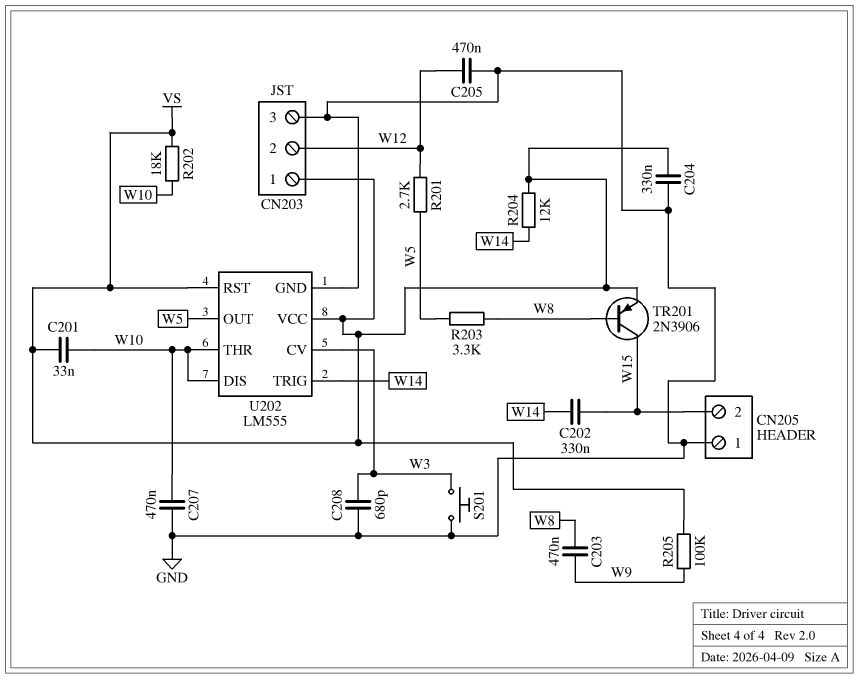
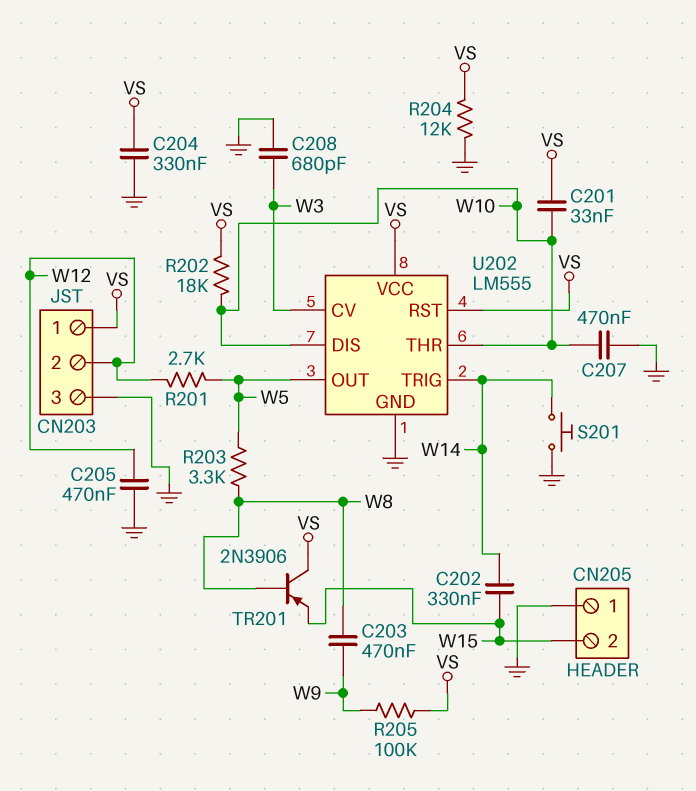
R204: 12k (VS, W14) -> 12k (GND, VS)
S201: button (GND, W3) -> button (GND, W14)
TR201: PNP 2N3906 (B W8, C W15, E VS) -> PNP 2N3906 (B W8, C VS, E W15)

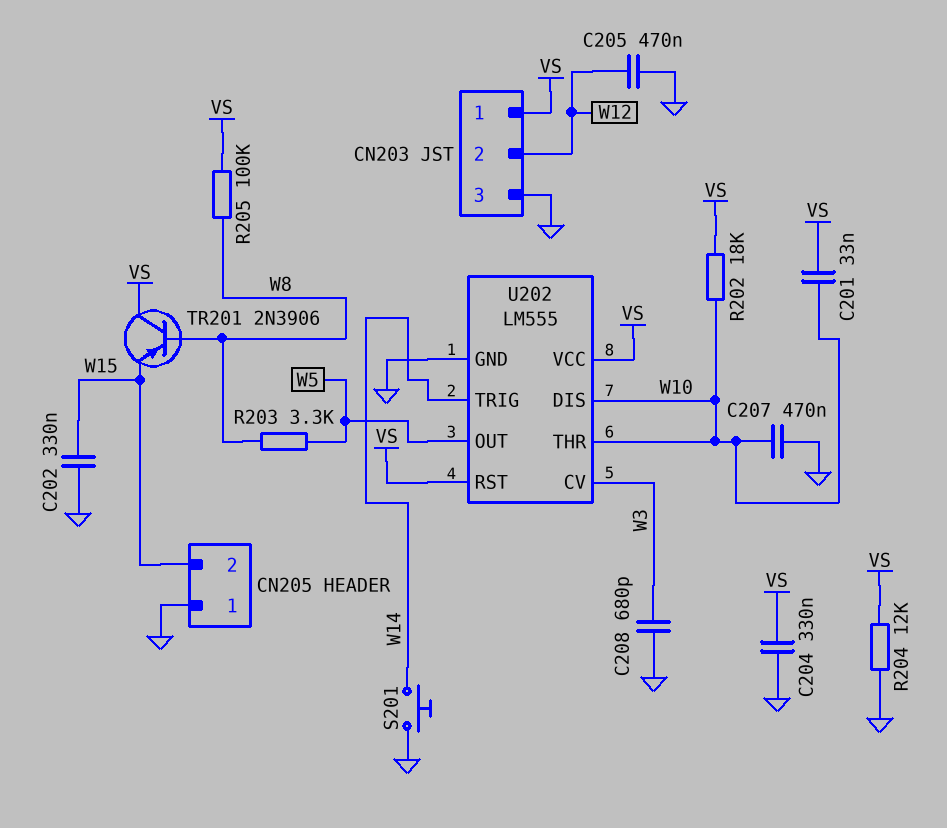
C202: 330nF (W14, W15) -> 330nF (GND, W15)
C203: 470nF (W8, W9) -> none
R201: 2.7k (W5, W12) -> none
R205: 100k (VS, W9) -> 100k (VS, W8)

